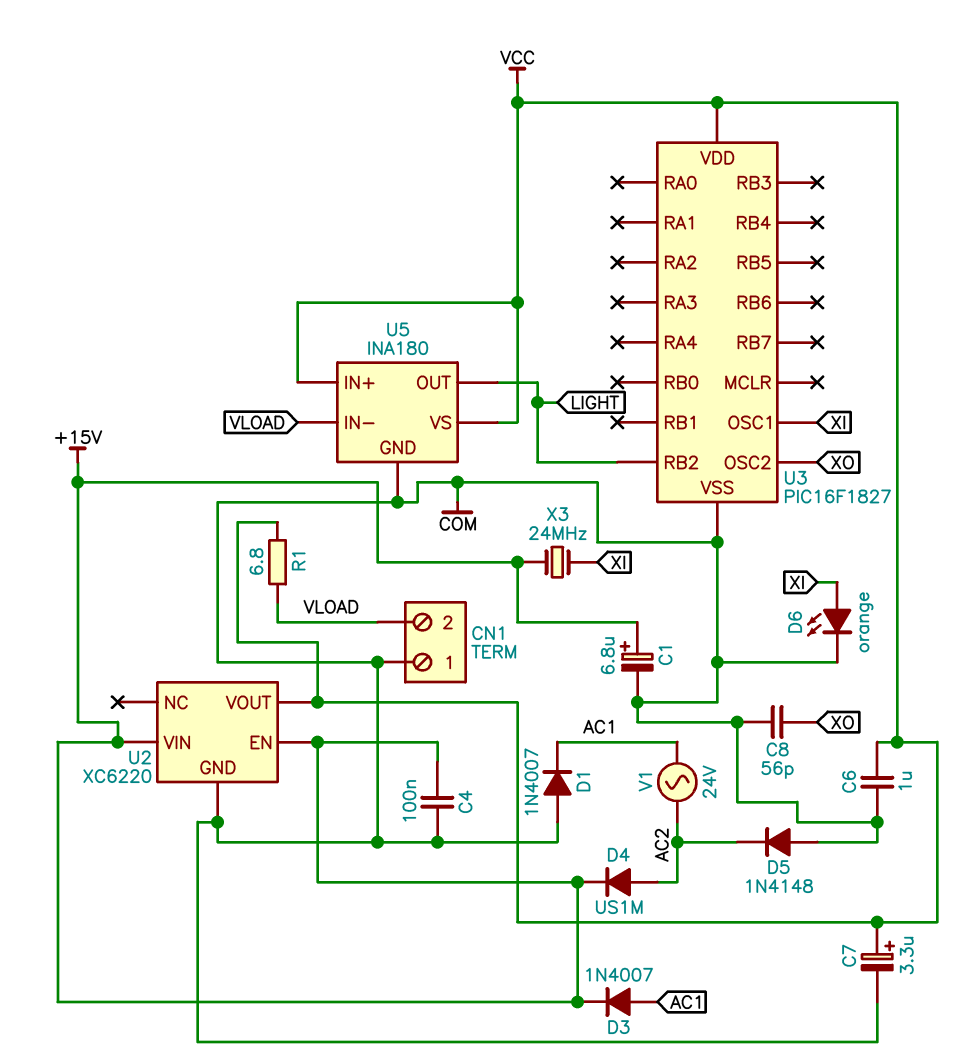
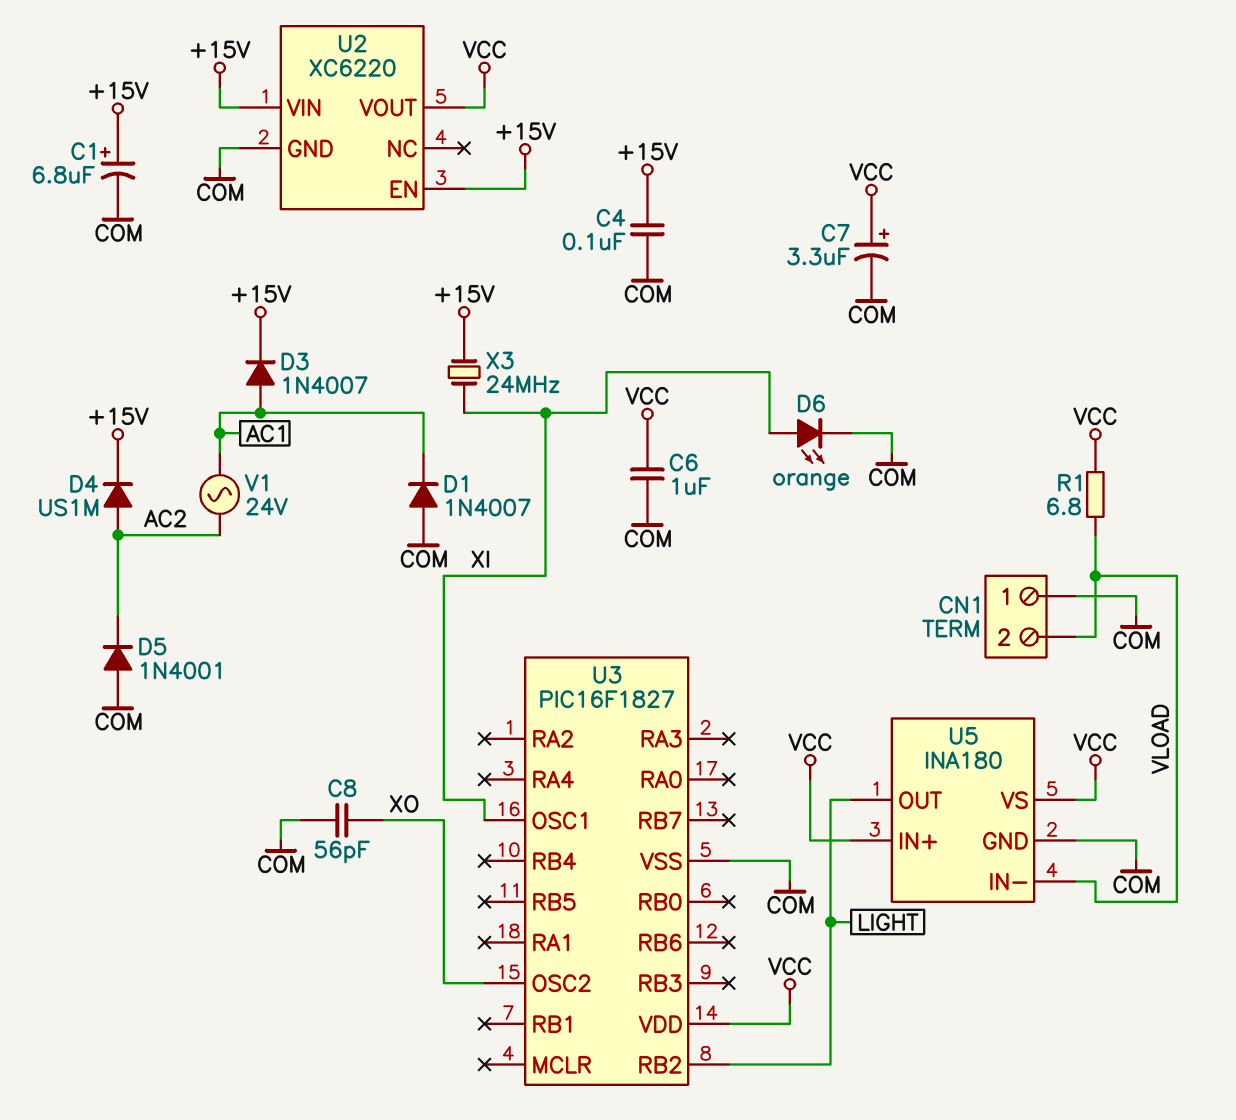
D5: diode 1N4148 (A COM, K AC2) -> diode 1N4001 (A COM, K AC2)

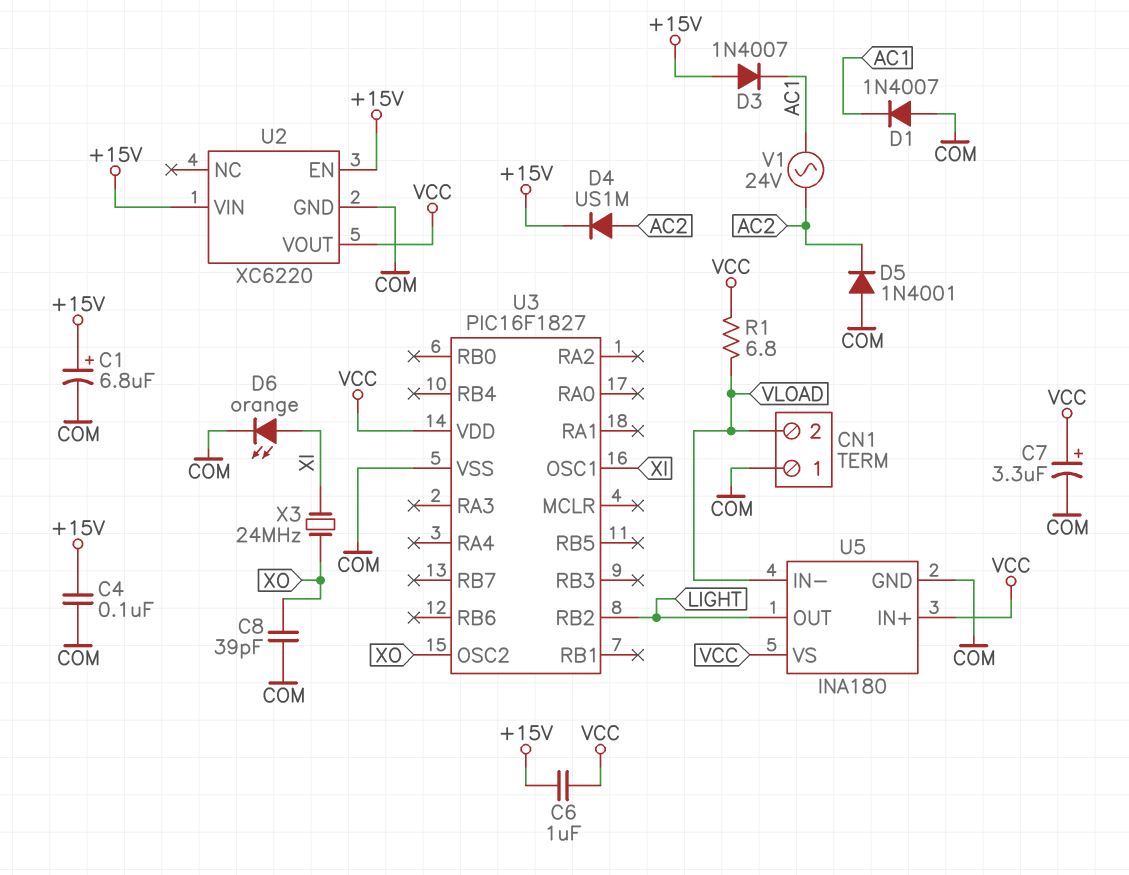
C6: 1uF (COM, VCC) -> 1uF (+15V, VCC)
C8: 56pF (COM, XO) -> 39pF (COM, XO)
D3: diode 1N4007 (A AC1, K +15V) -> diode 1N4007 (A +15V, K AC1)
X3: 24MHz (+15V, XI) -> 24MHz (XI, XO)

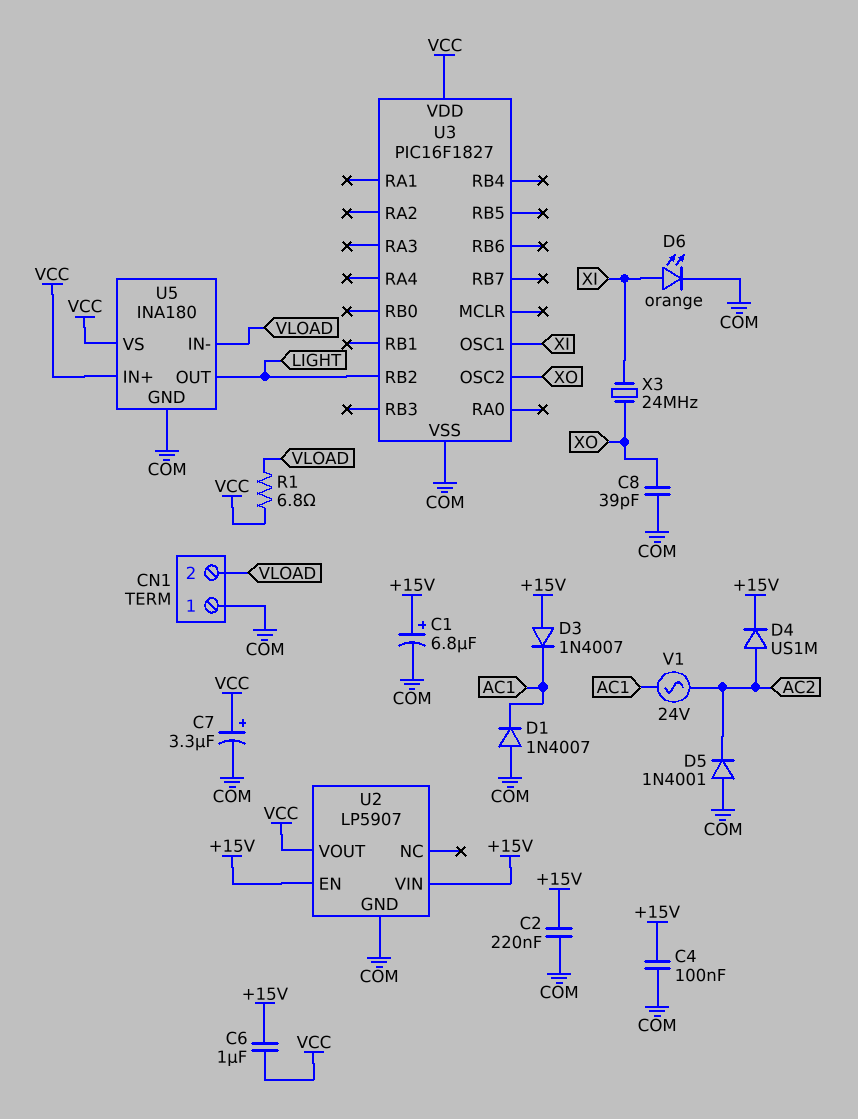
C2: none -> 220nF (+15V, COM)
U2: XC6220 -> LP5907

